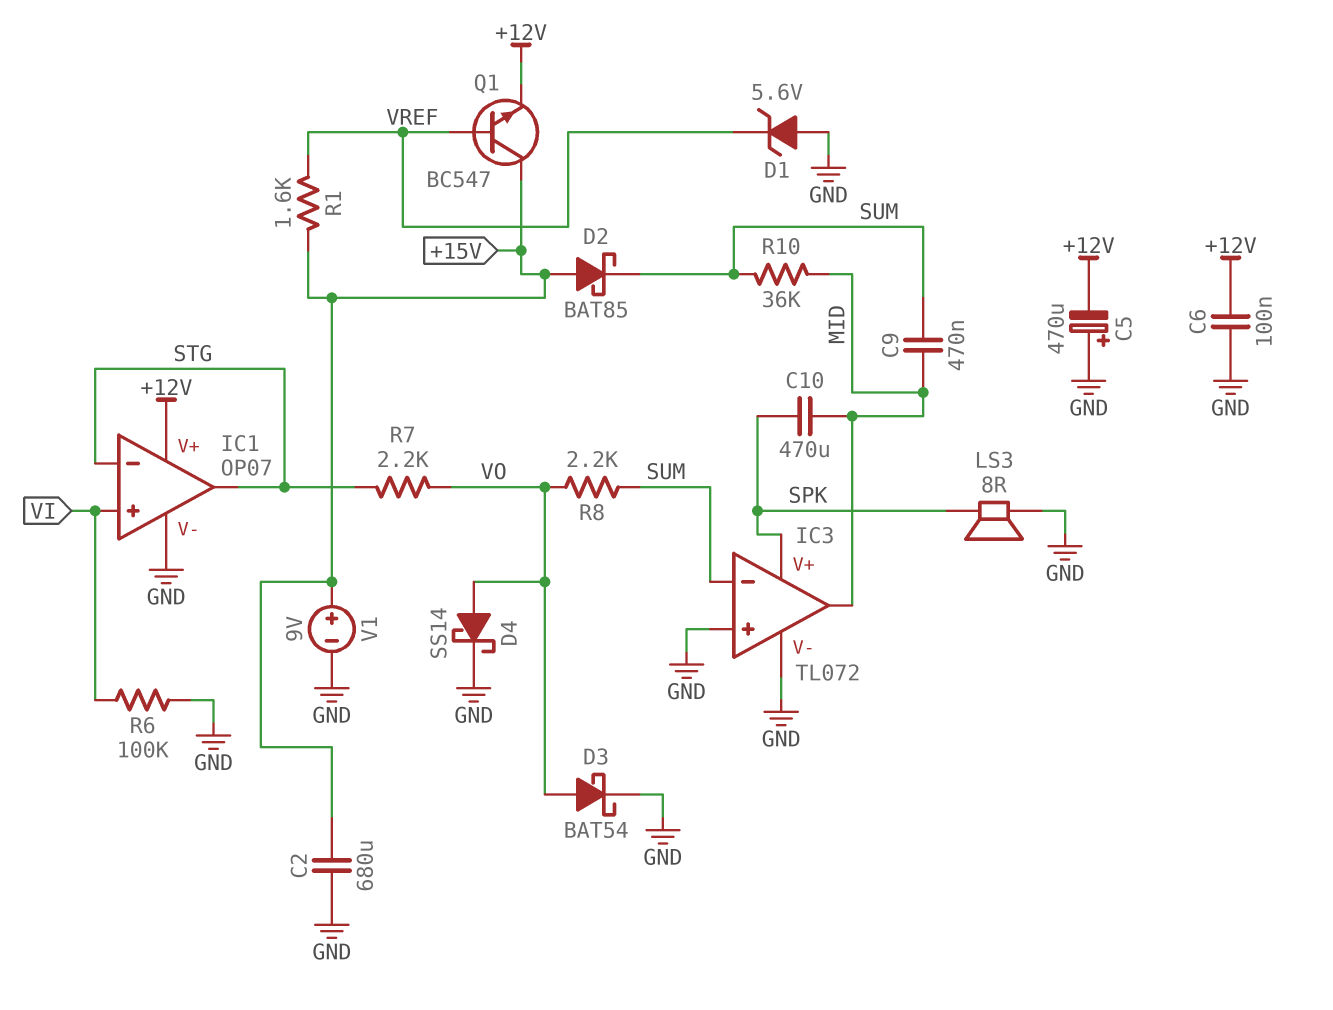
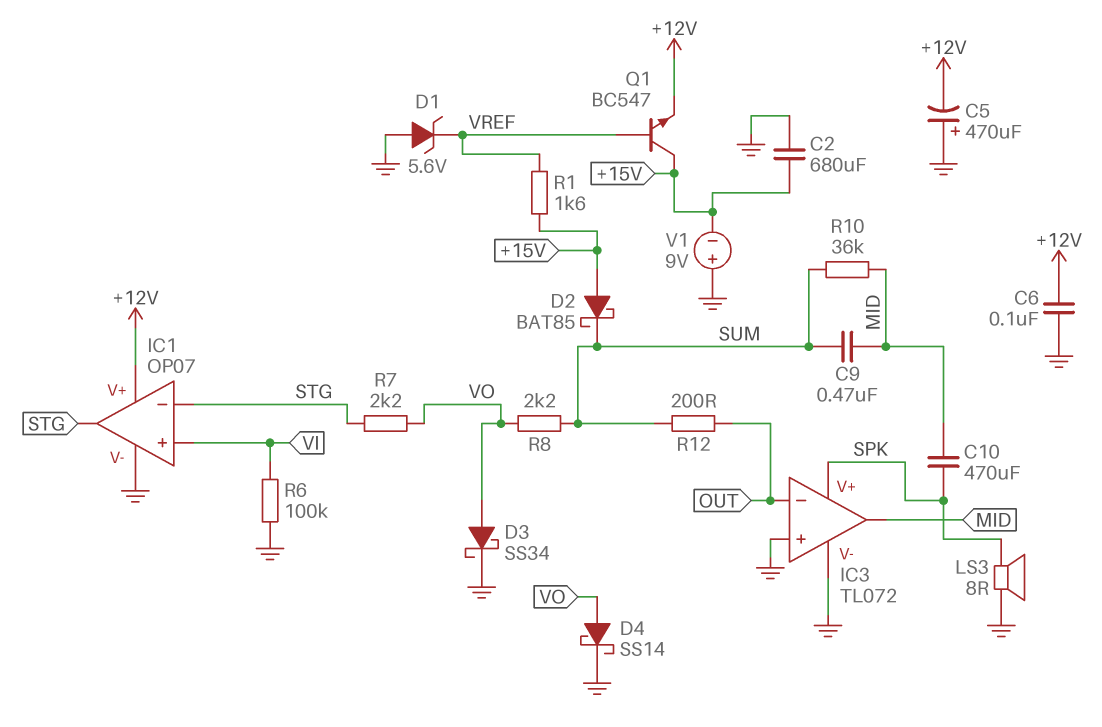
D3: schottky BAT54 (A VO, K GND) -> schottky SS34 (A VO, K GND)
IC3 pin in-: SUM -> OUT
R12: none -> 200 (OUT, SUM)
V1: 9V (plus +15V, minus GND) -> 9V (plus GND, minus +15V)

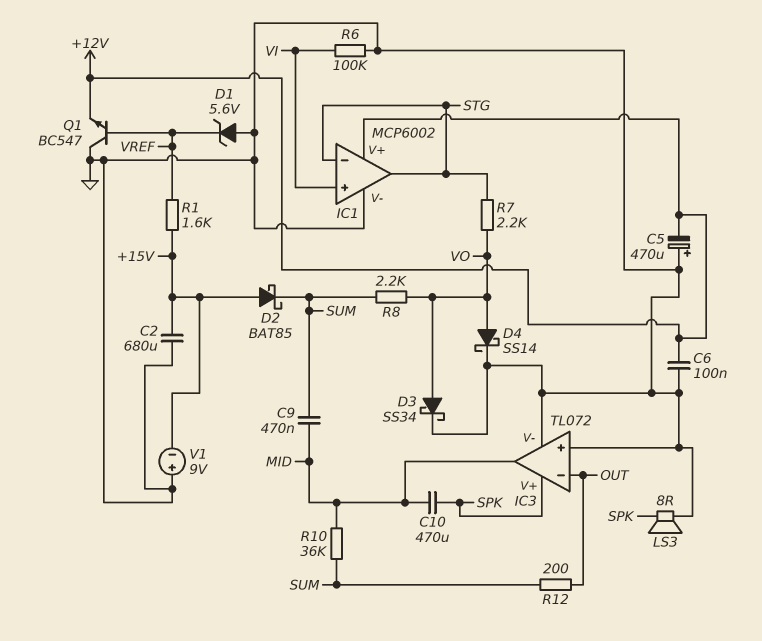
IC1: OP07 -> MCP6002
Q1: NPN BC547 (B VREF, C +15V, E +12V) -> NPN BC547 (B VREF, C GND, E +12V)

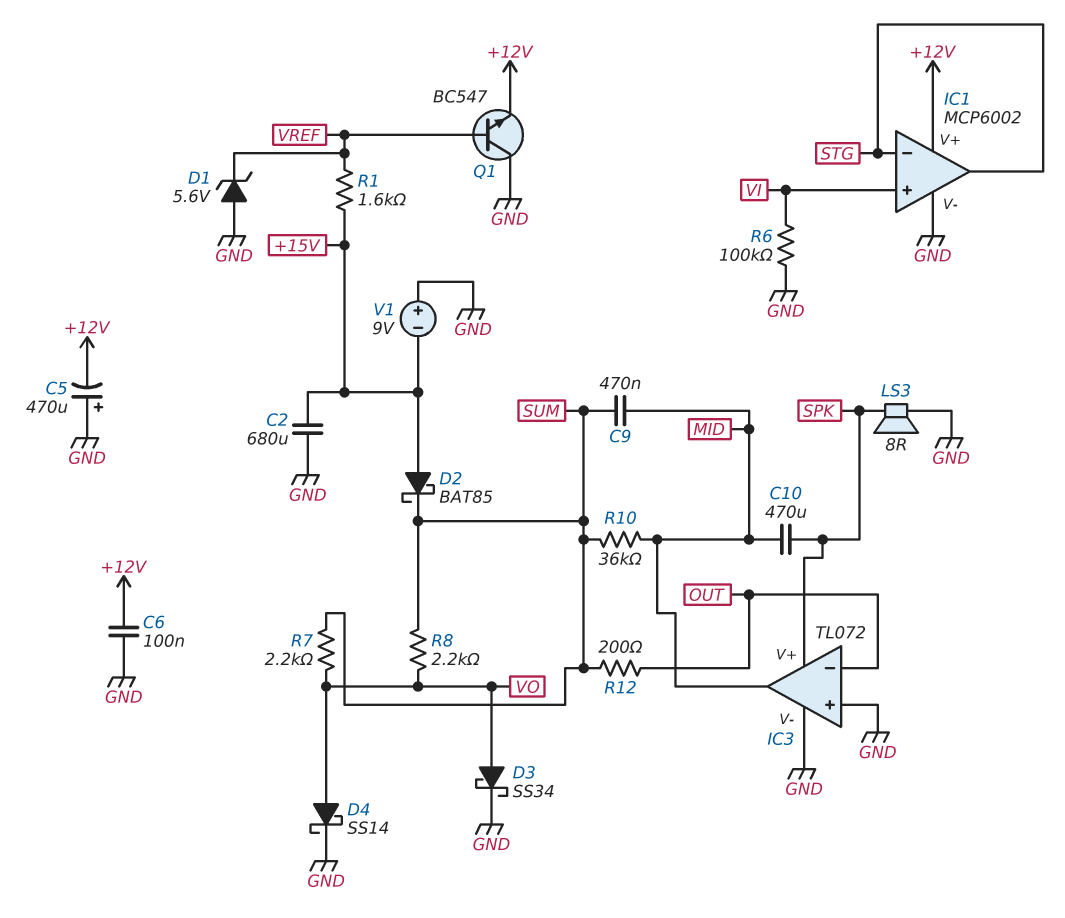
R7: 2.2k (STG, VO) -> 2.2k (SUM, VO)

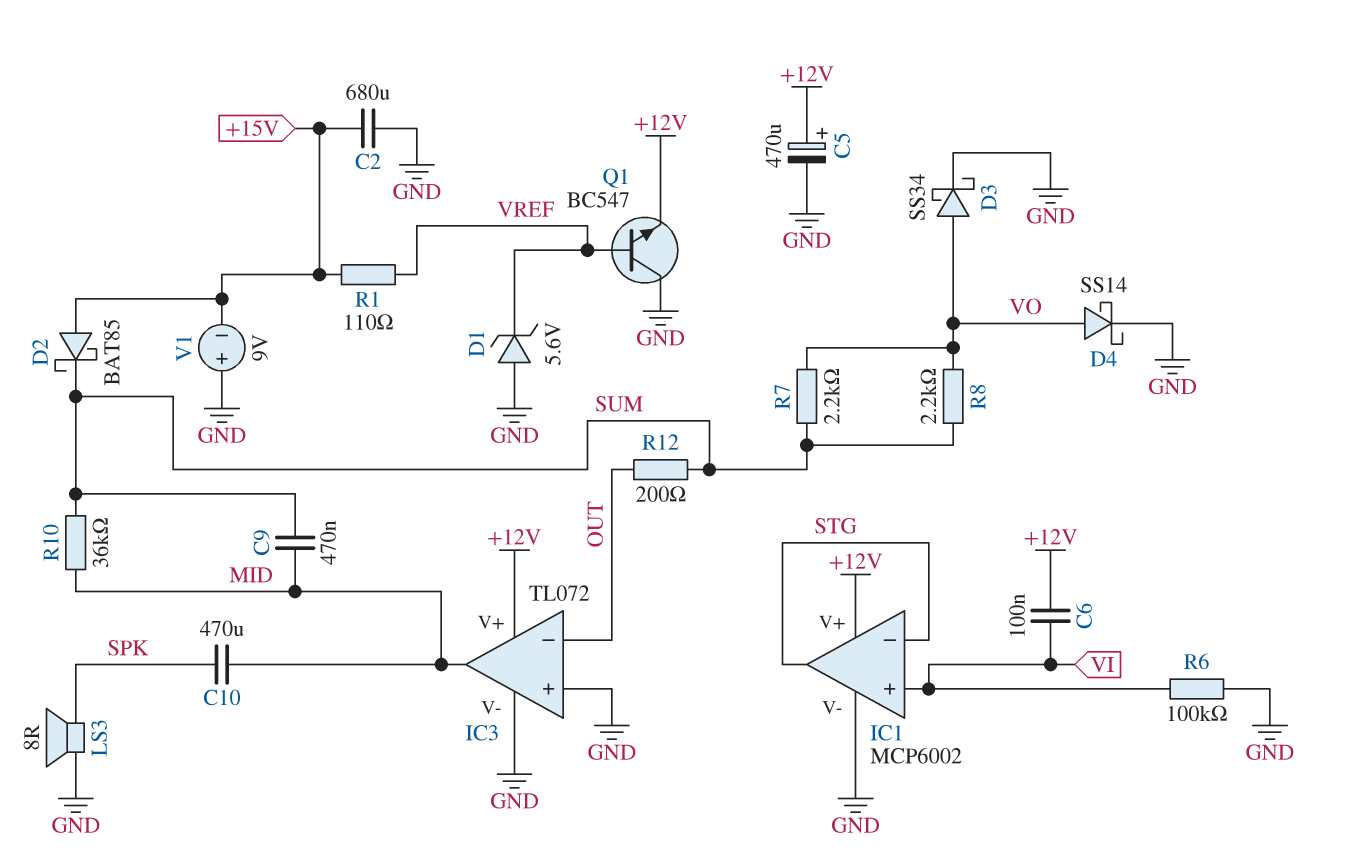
C5: 470uF (plus GND, minus +12V) -> 470uF (plus +12V, minus GND)
C6: 100nF (+12V, GND) -> 100nF (+12V, VI)
IC3 pin V+: SPK -> +12V
R1: 1.6k (+15V, VREF) -> 110 (+15V, VREF)

